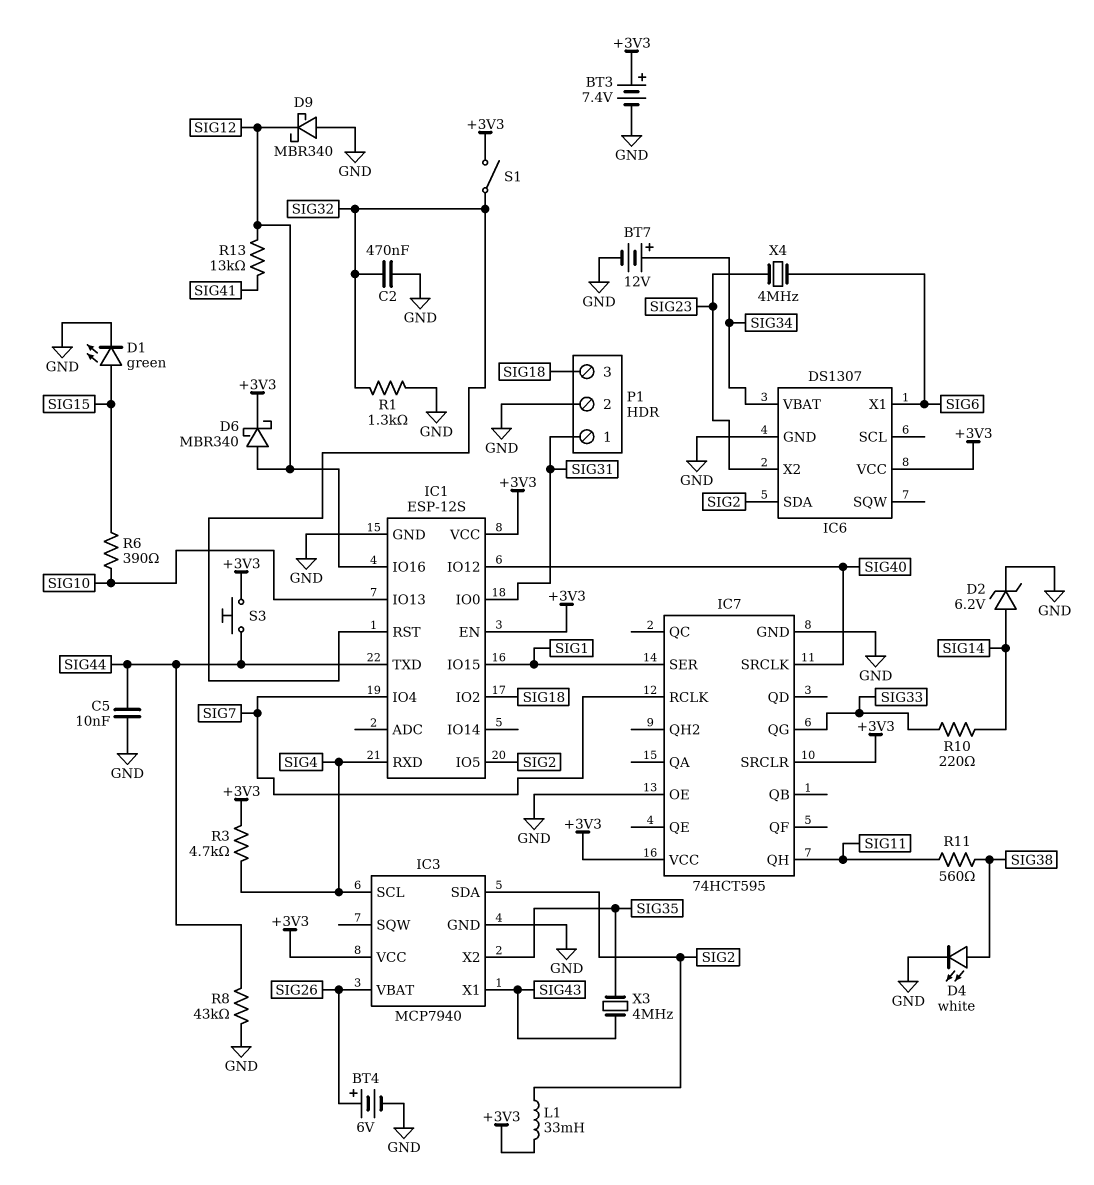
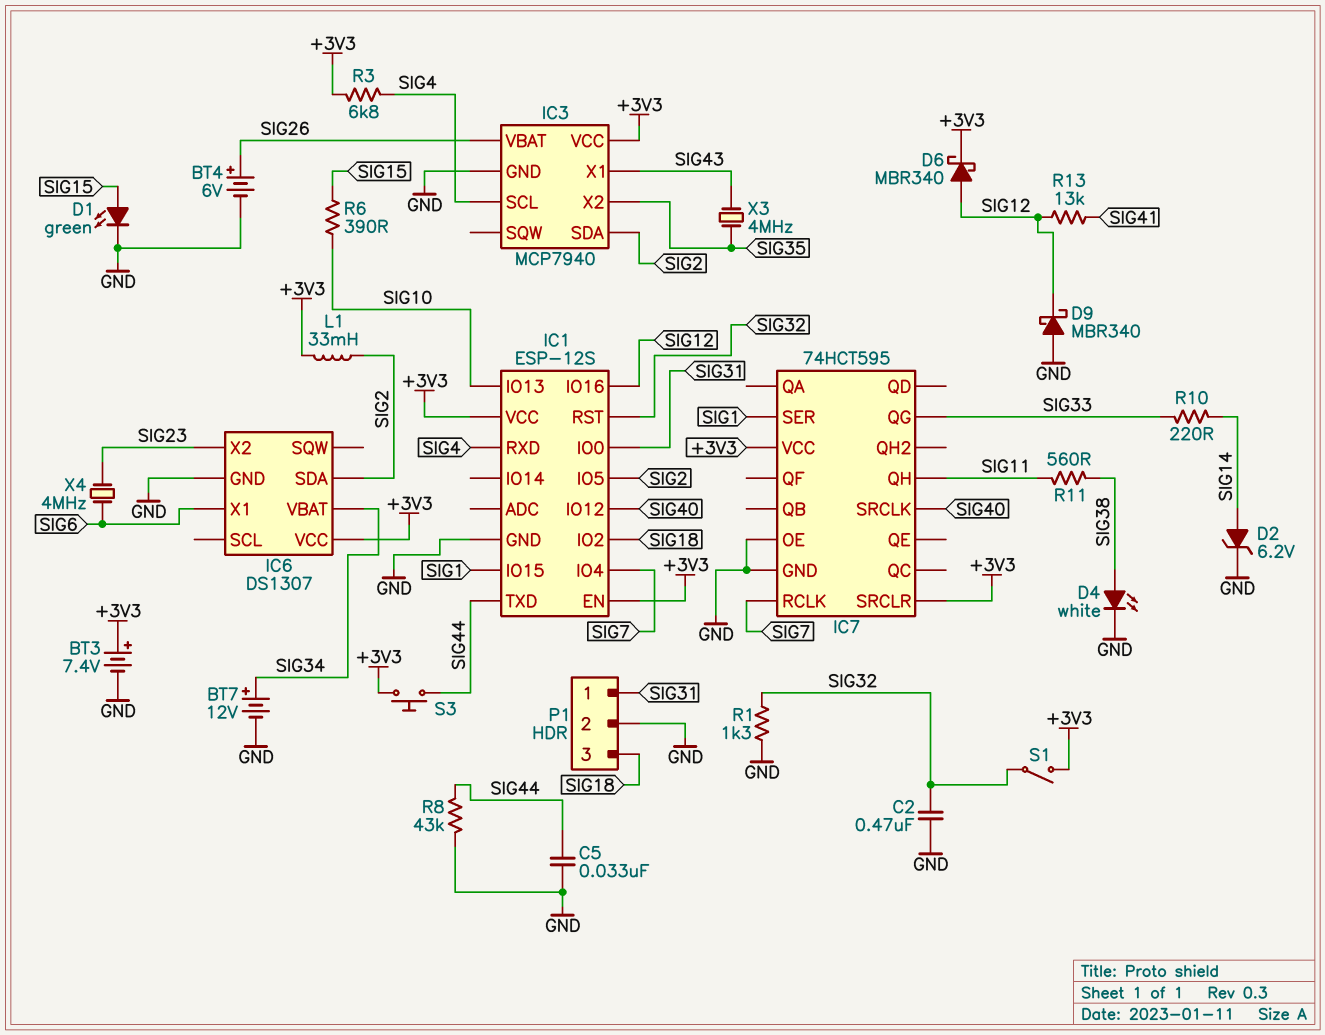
C5: 10nF (GND, SIG44) -> 33nF (GND, SIG44)
R3: 4.7k (+3V3, SIG4) -> 6.8k (+3V3, SIG4)

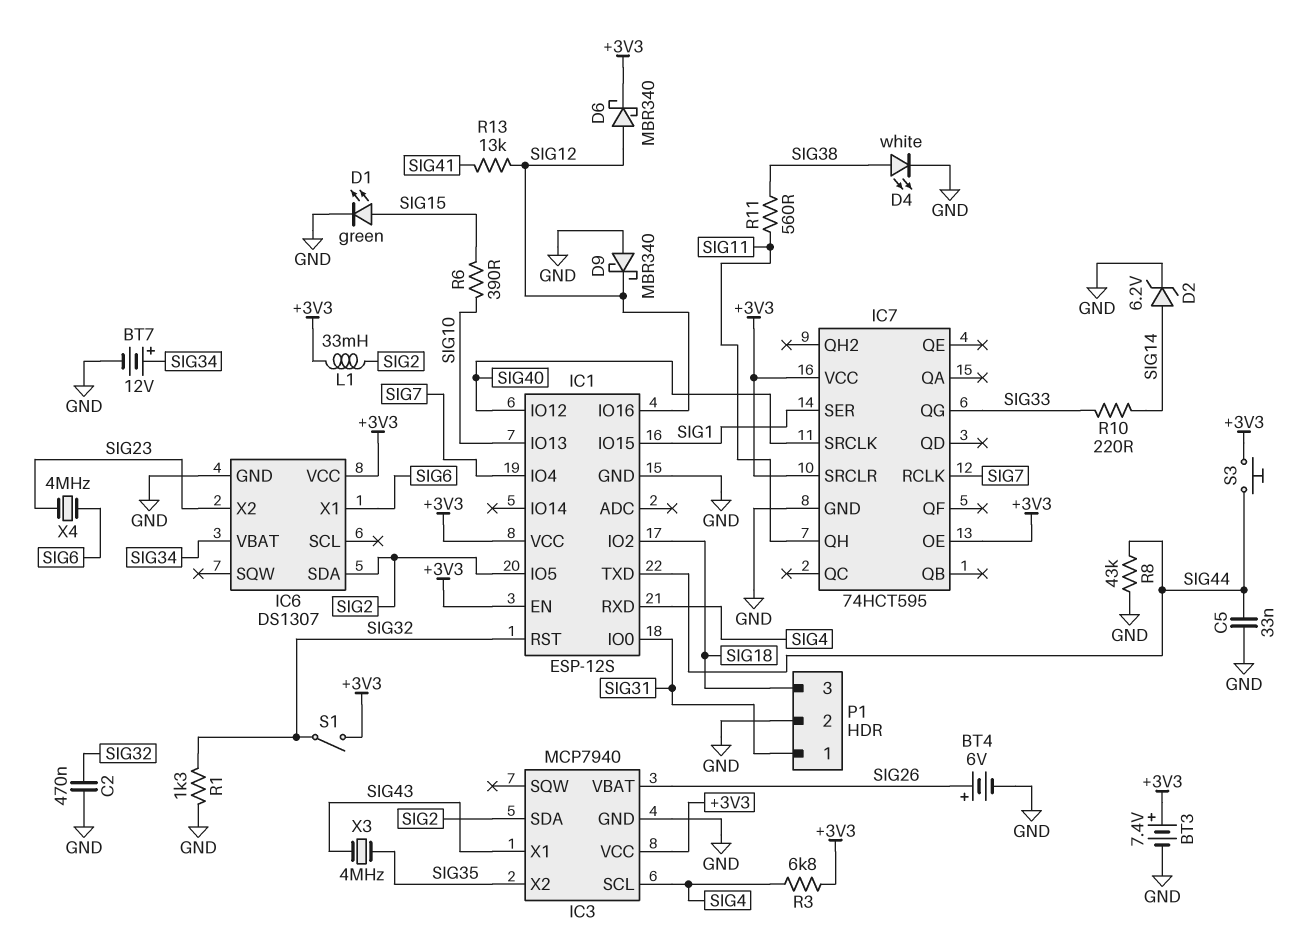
IC7 pin OE: GND -> +3V3

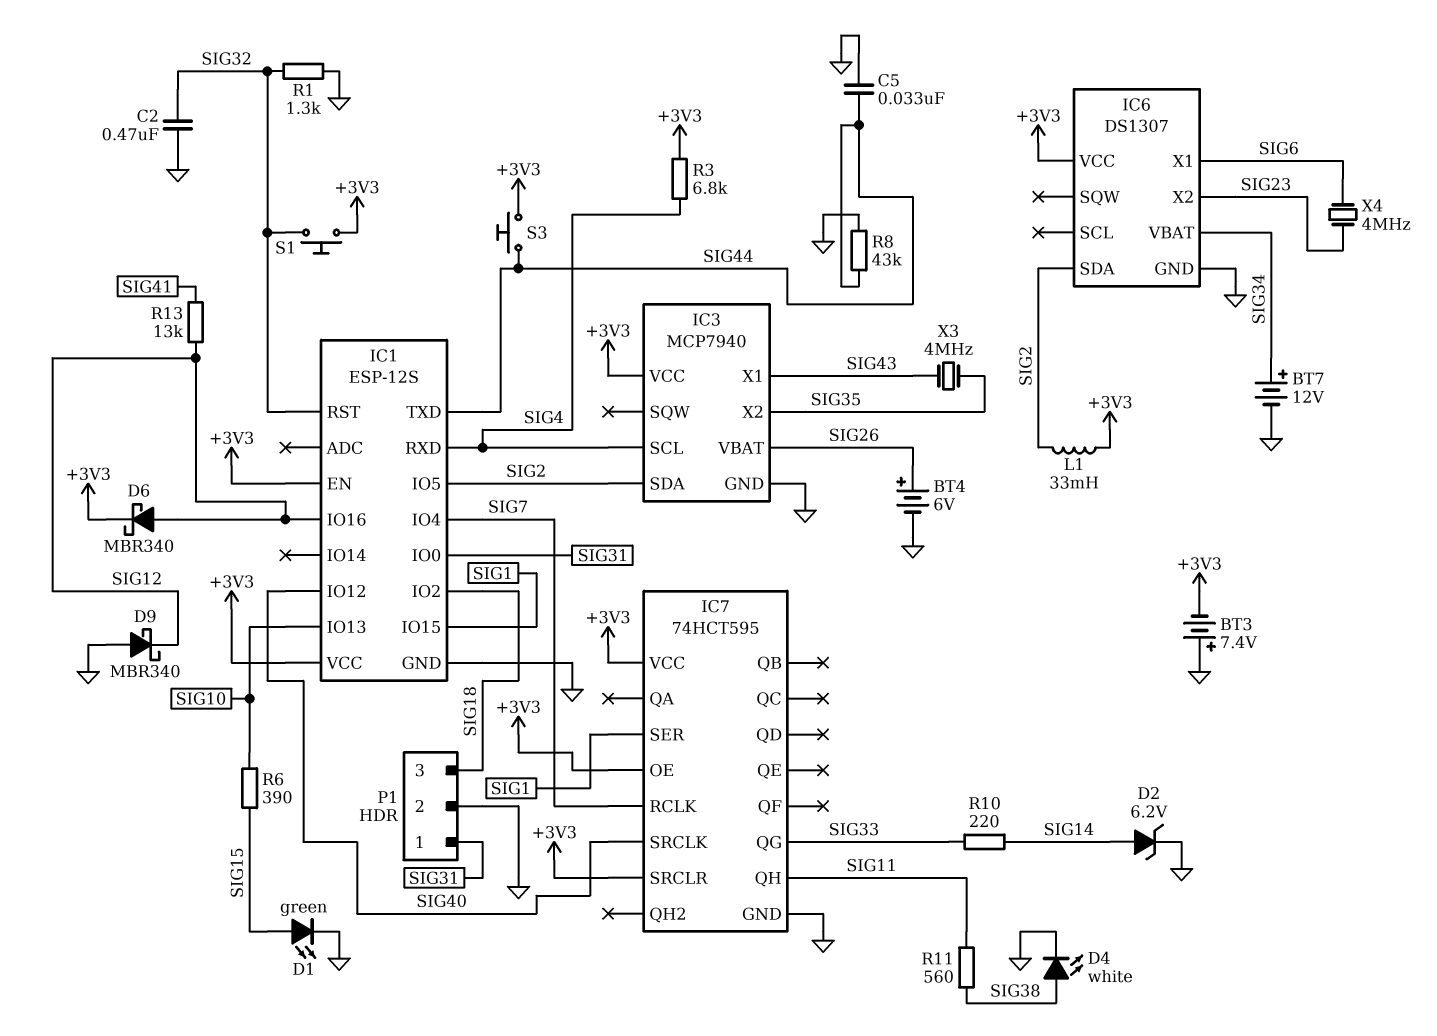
BT3: 7.4V (plus +3V3, minus GND) -> 7.4V (plus GND, minus +3V3)
S1: switch (+3V3, SIG32) -> button (+3V3, SIG32)

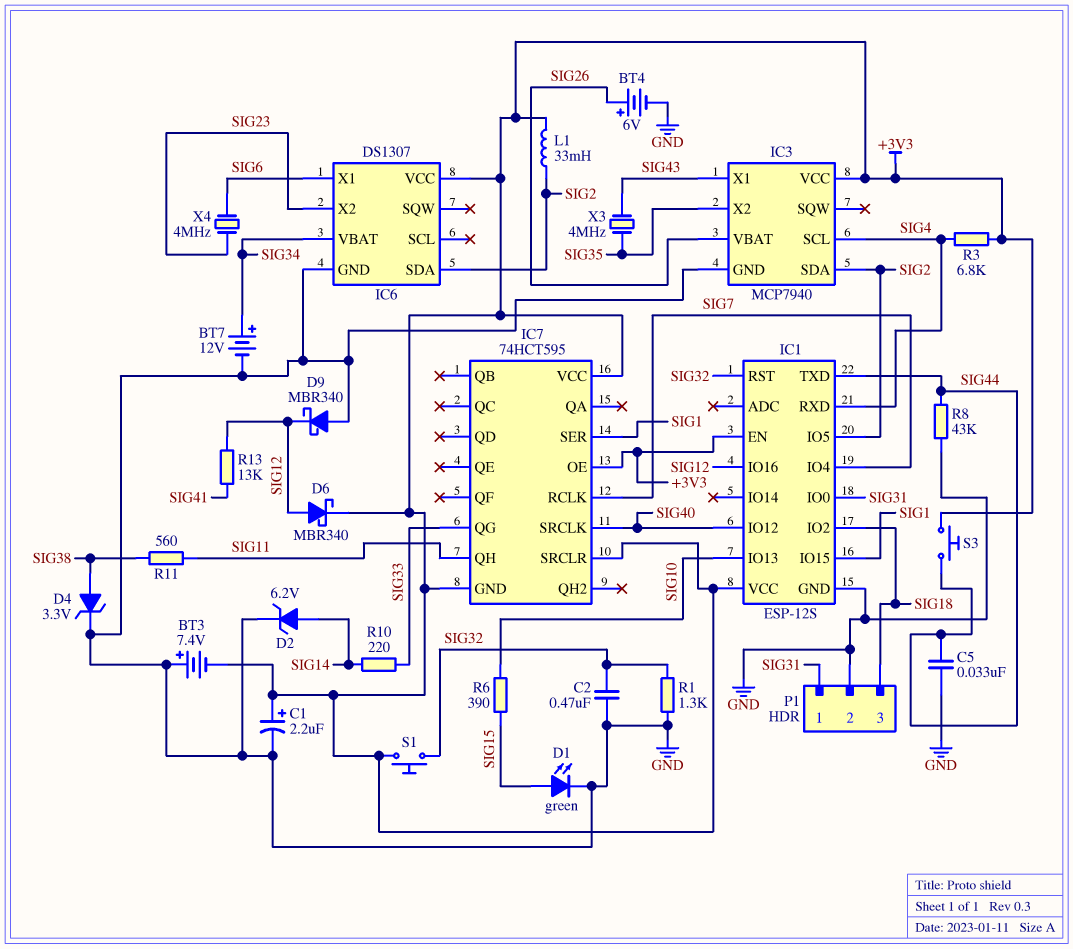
C1: none -> 2.2uF (plus +3V3, minus GND)
D4: LED white (A SIG38, K GND) -> zener 3.3V (A SIG38, K GND)
IC7 pin GND: GND -> +3V3

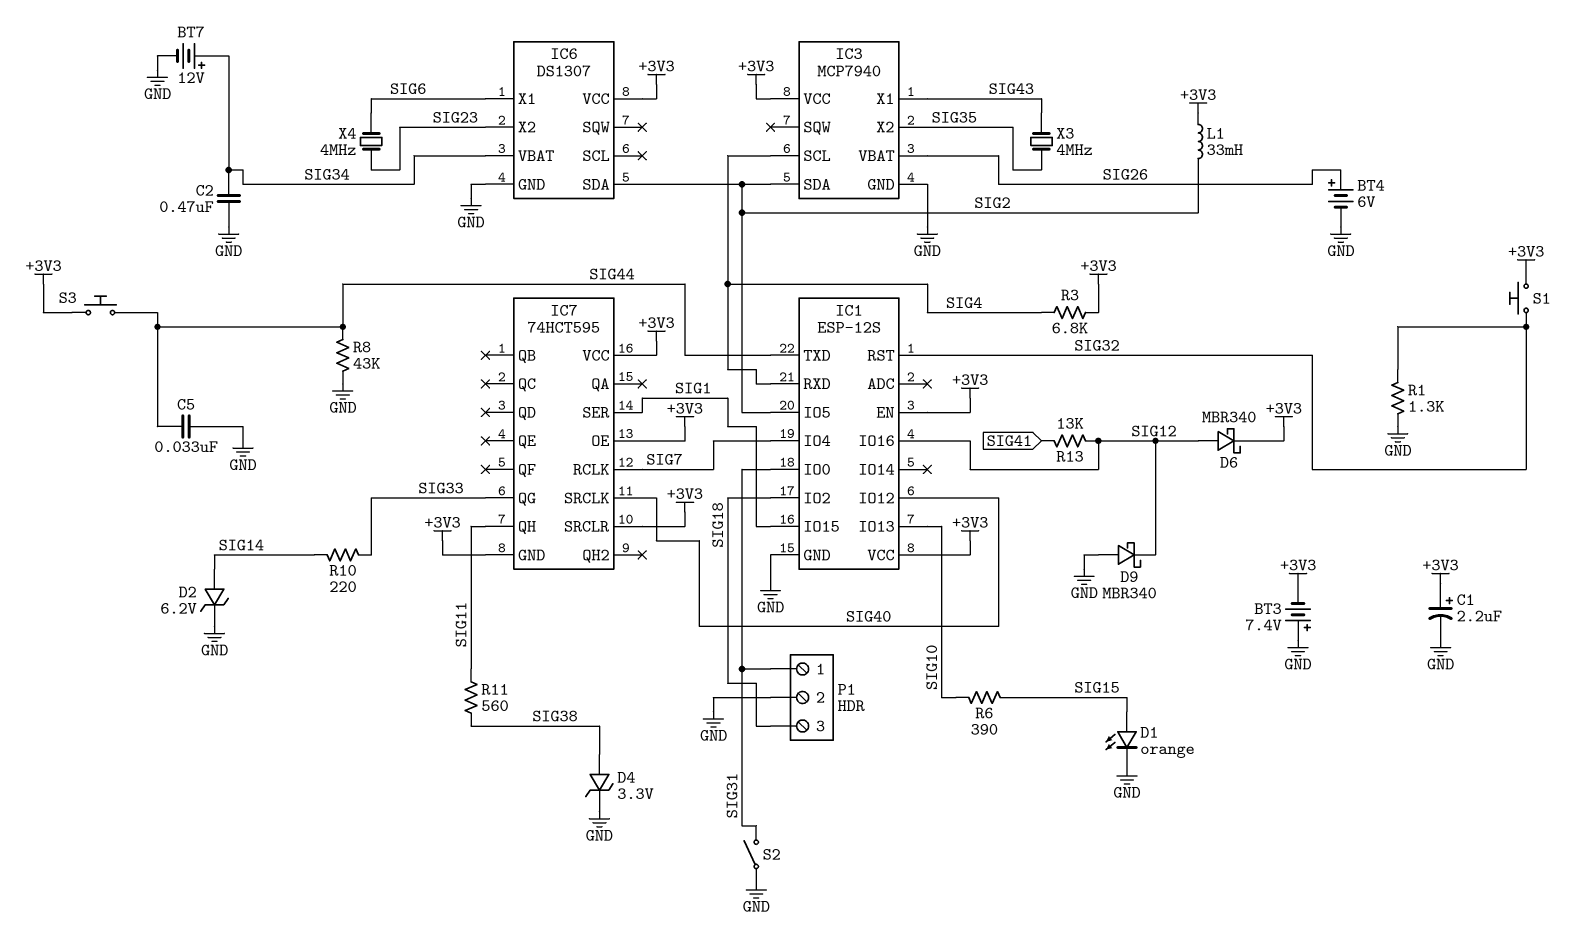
C2: 470nF (GND, SIG32) -> 470nF (GND, SIG34)
D1: LED green (A SIG15, K GND) -> LED orange (A SIG15, K GND)
S2: none -> switch (GND, SIG31)

